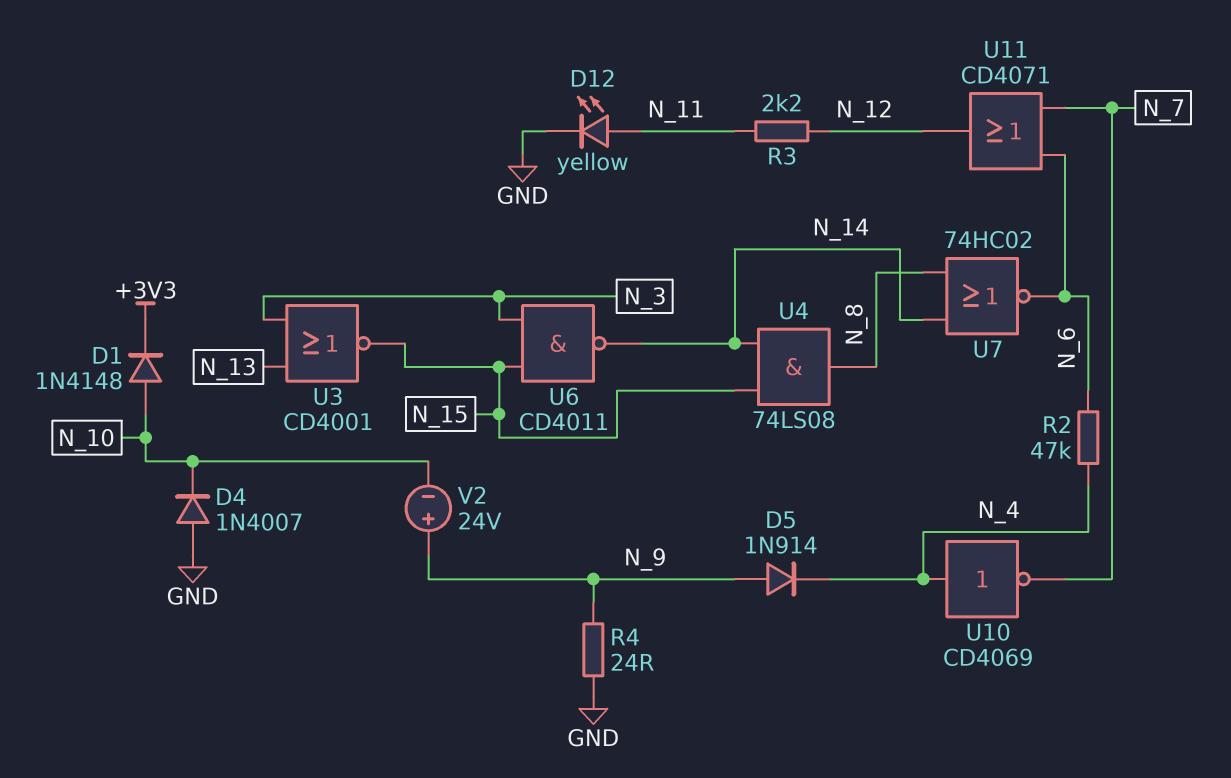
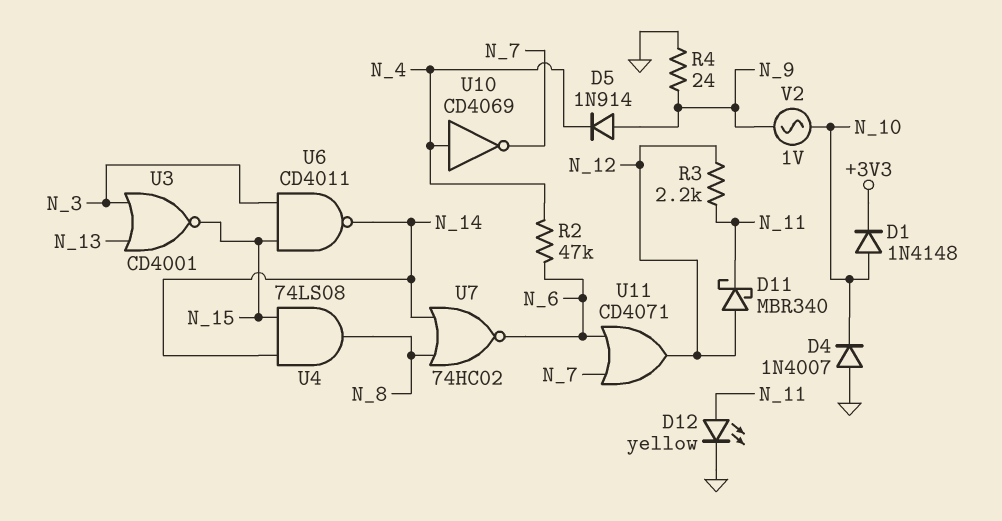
D11: none -> schottky MBR340 (A N_12, K N_11)
V2: 24V (plus N_9, minus N_10) -> AC 1V (N_9, N_10)

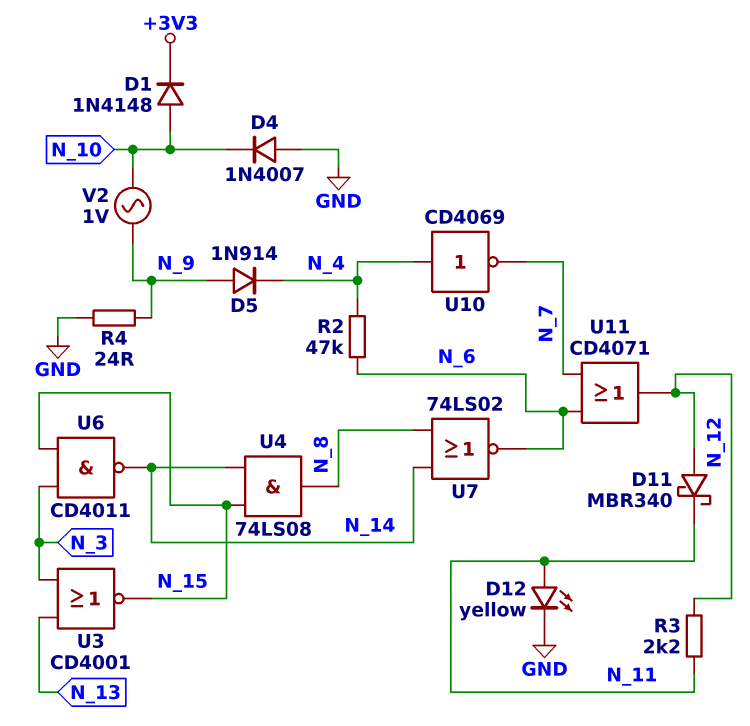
U7: NOR 74HC02 (in N_8, in N_14, out N_6) -> NOR 74LS02 (in N_8, in N_14, out N_6)

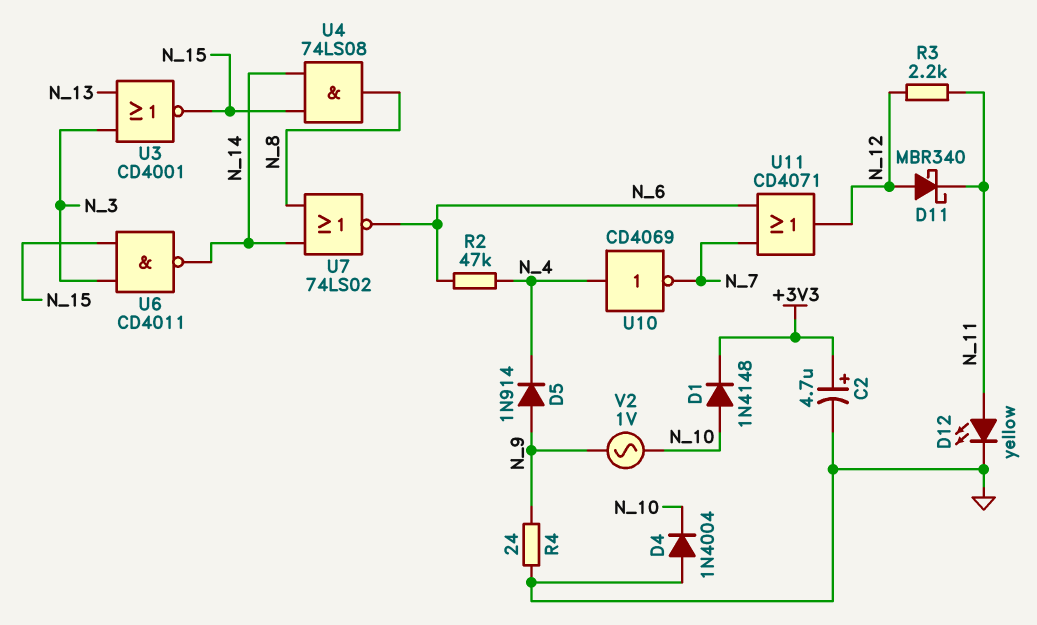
C2: none -> 4.7uF (plus +3V3, minus GND)
D4: diode 1N4007 (A GND, K N_10) -> diode 1N4004 (A GND, K N_10)

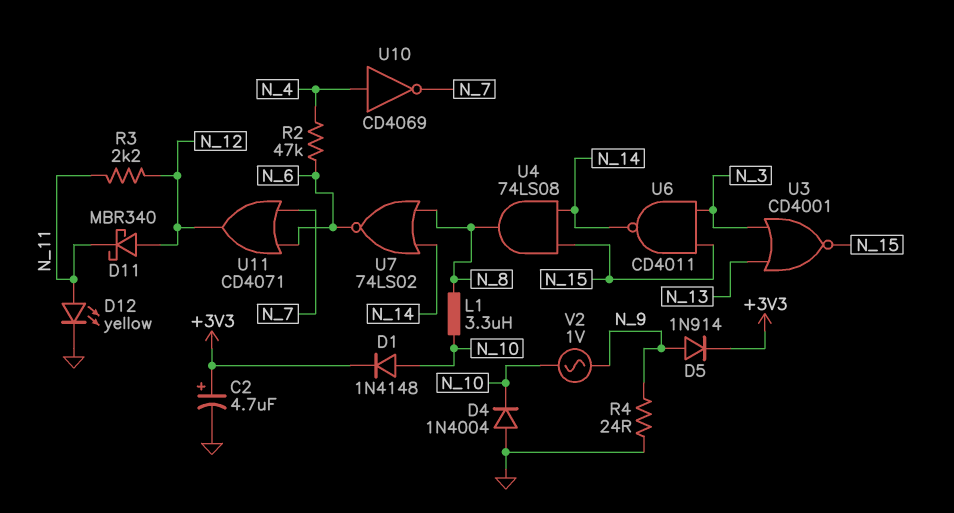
D5: diode 1N914 (A N_9, K N_4) -> diode 1N914 (A N_9, K +3V3)
L1: none -> 3.3uH (N_8, N_10)

